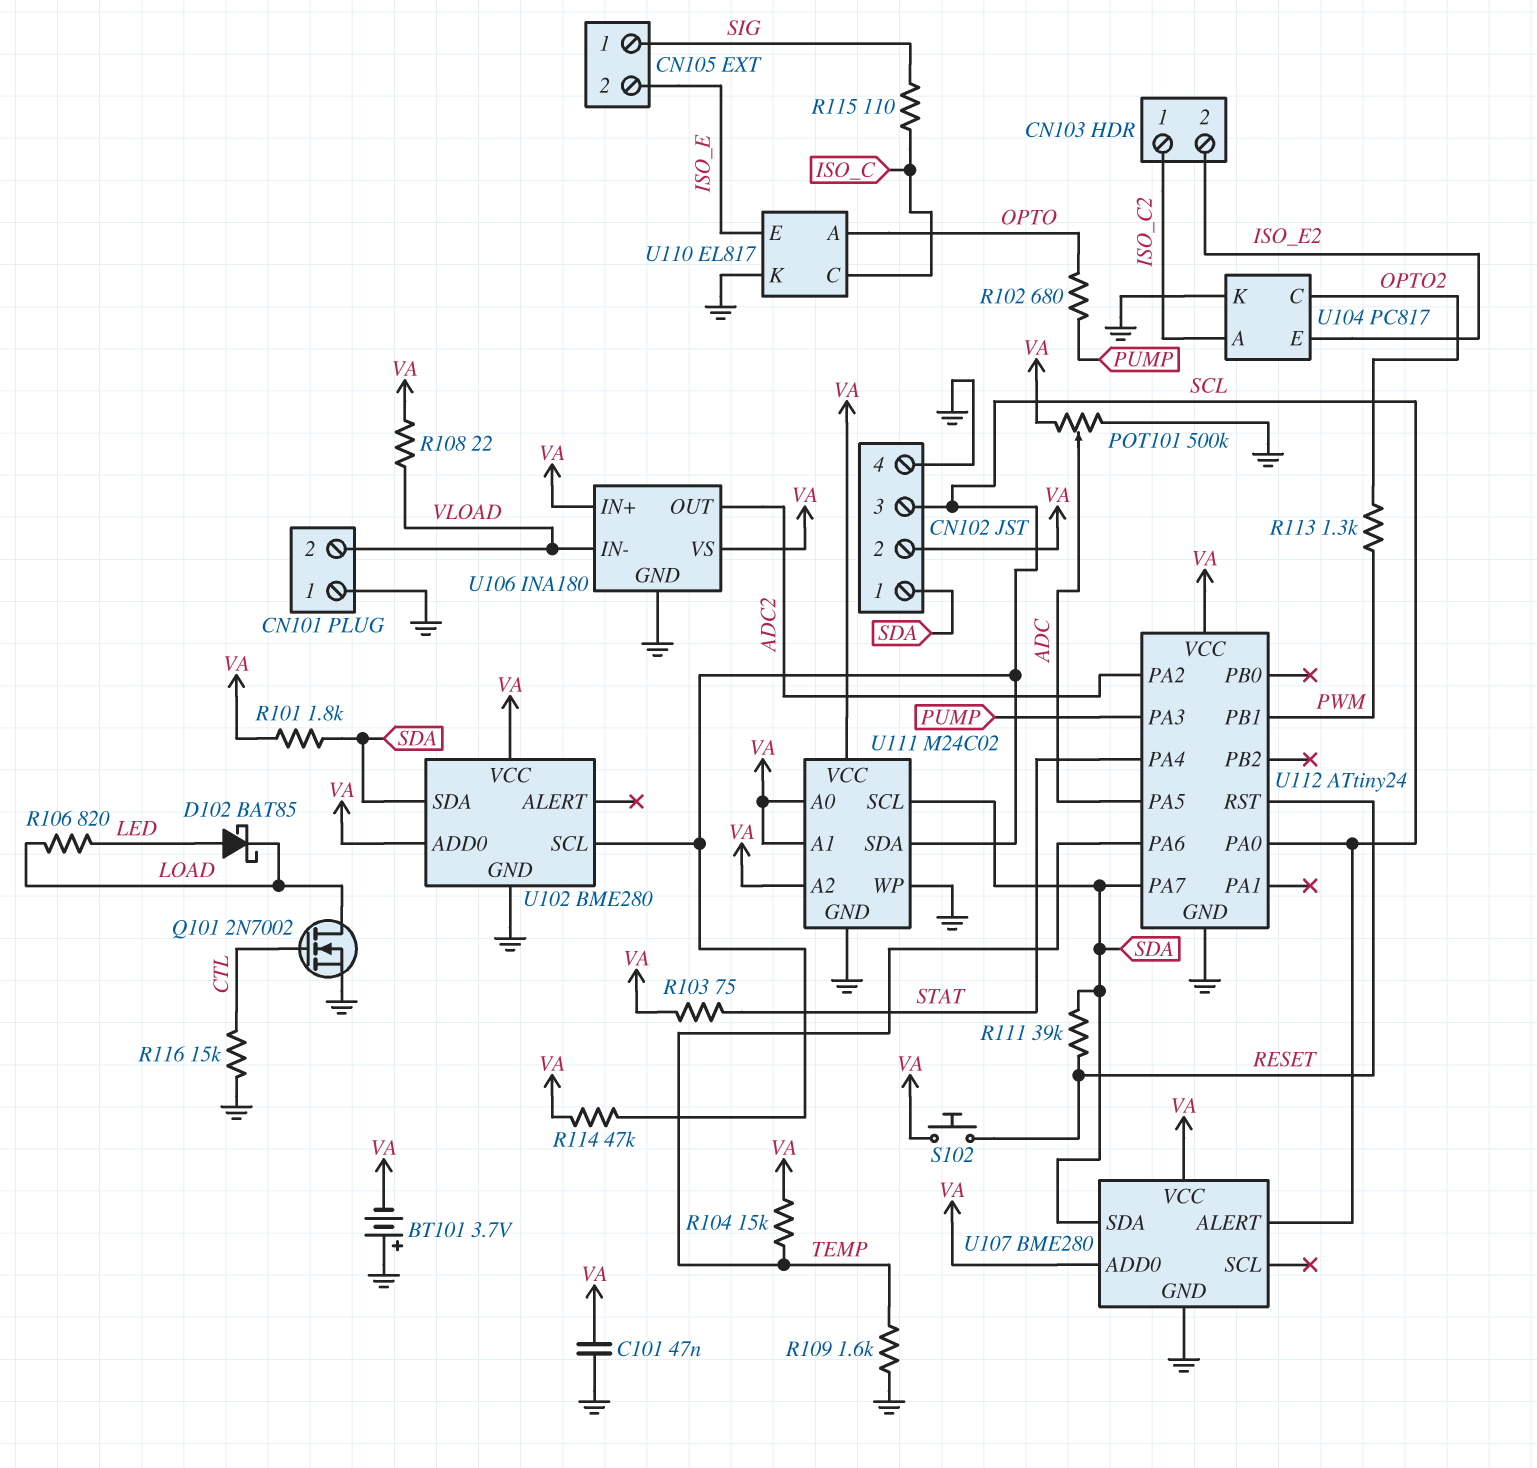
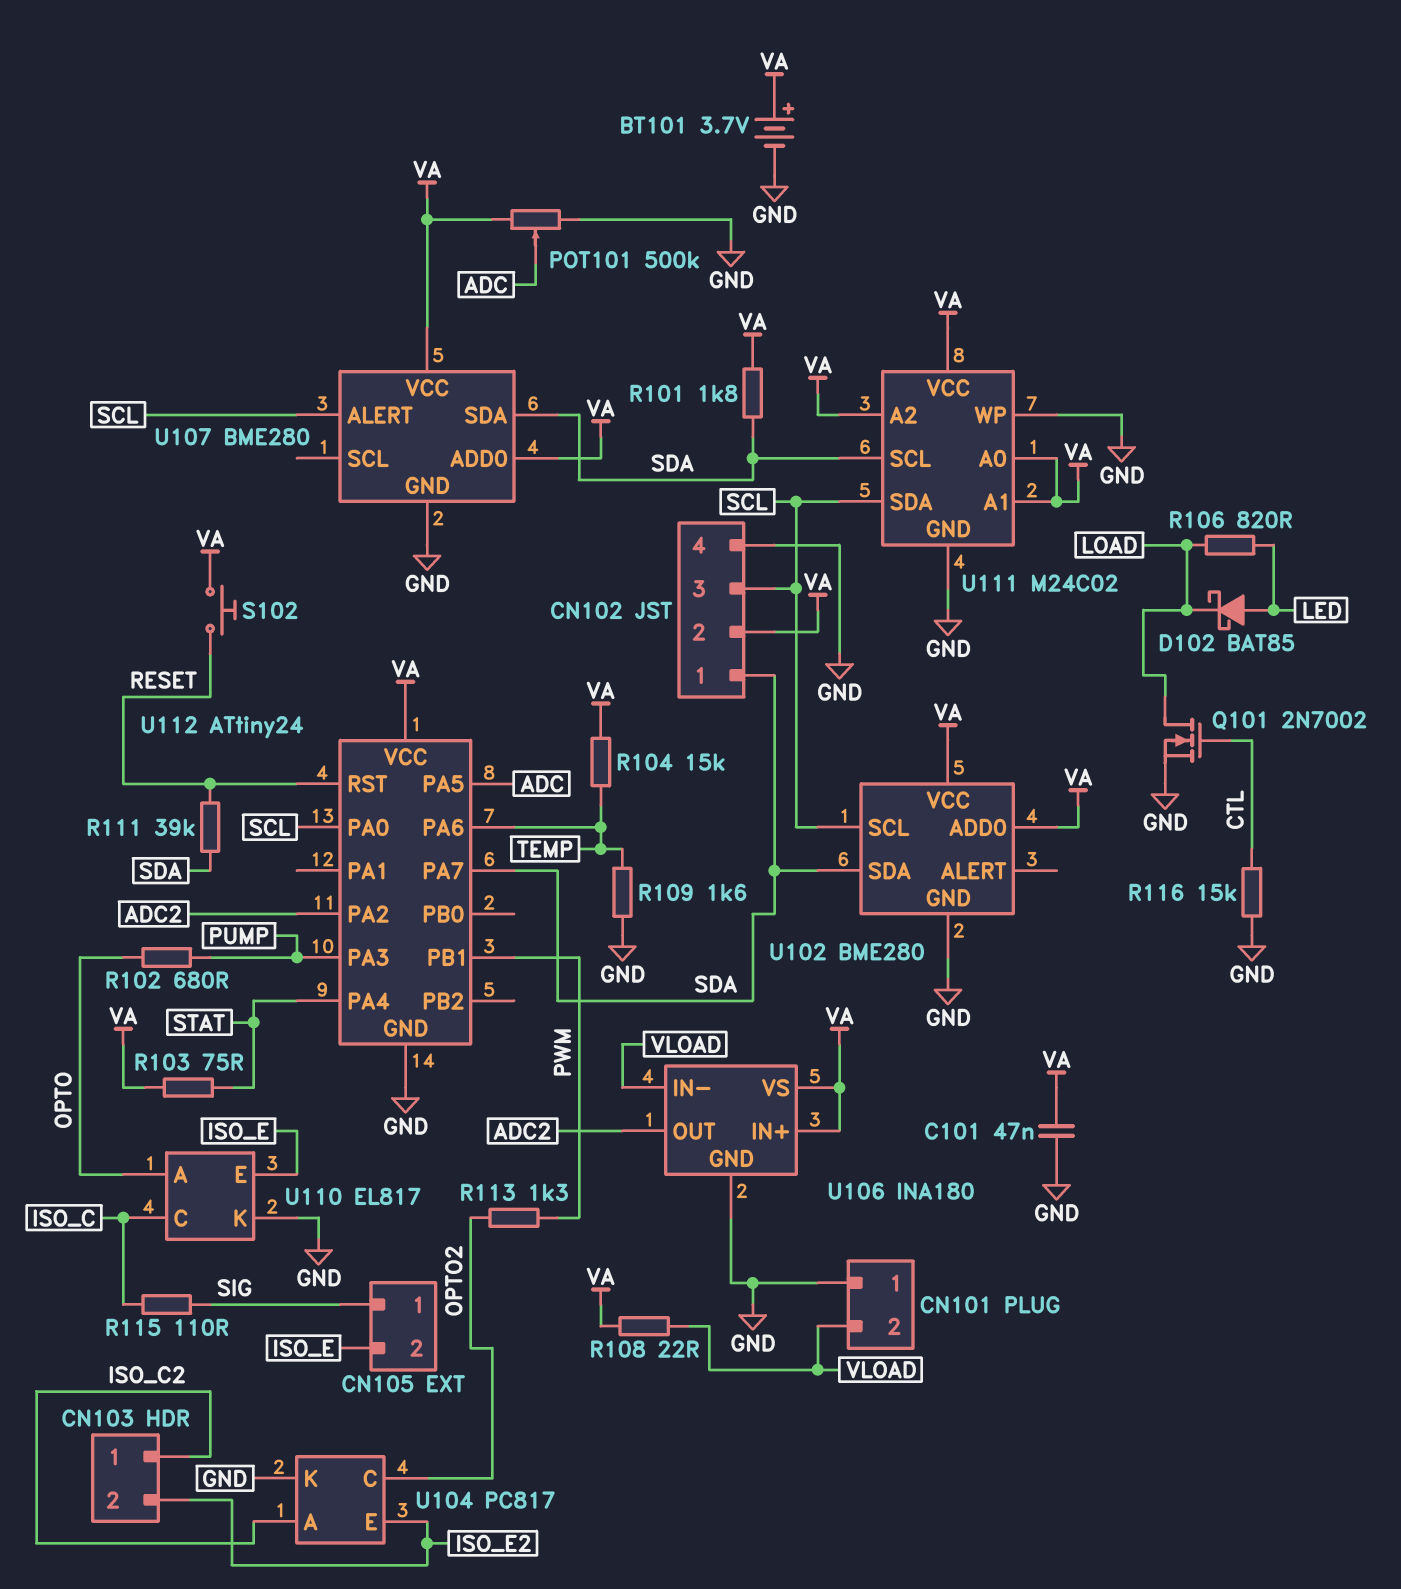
BT101: 3.7V (plus GND, minus VA) -> 3.7V (plus VA, minus GND)
R114: 47k (SCL, VA) -> none

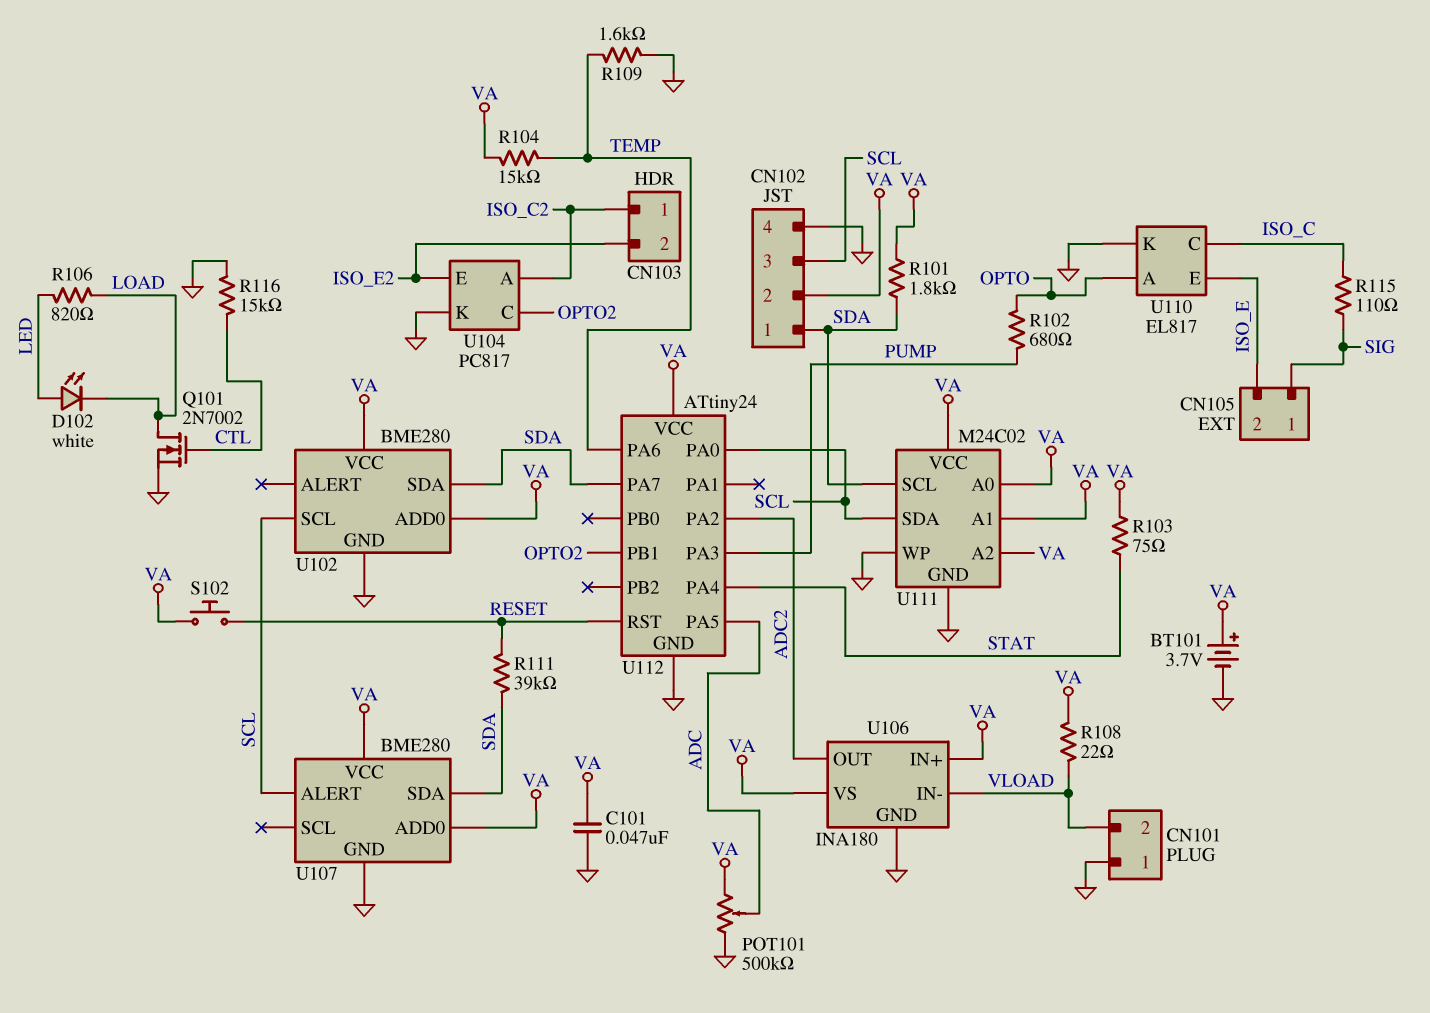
D102: schottky BAT85 (A LED, K LOAD) -> LED white (A LED, K LOAD)
R113: 1.3k (OPTO2, PWM) -> none
U112 pin PB1: PWM -> OPTO2

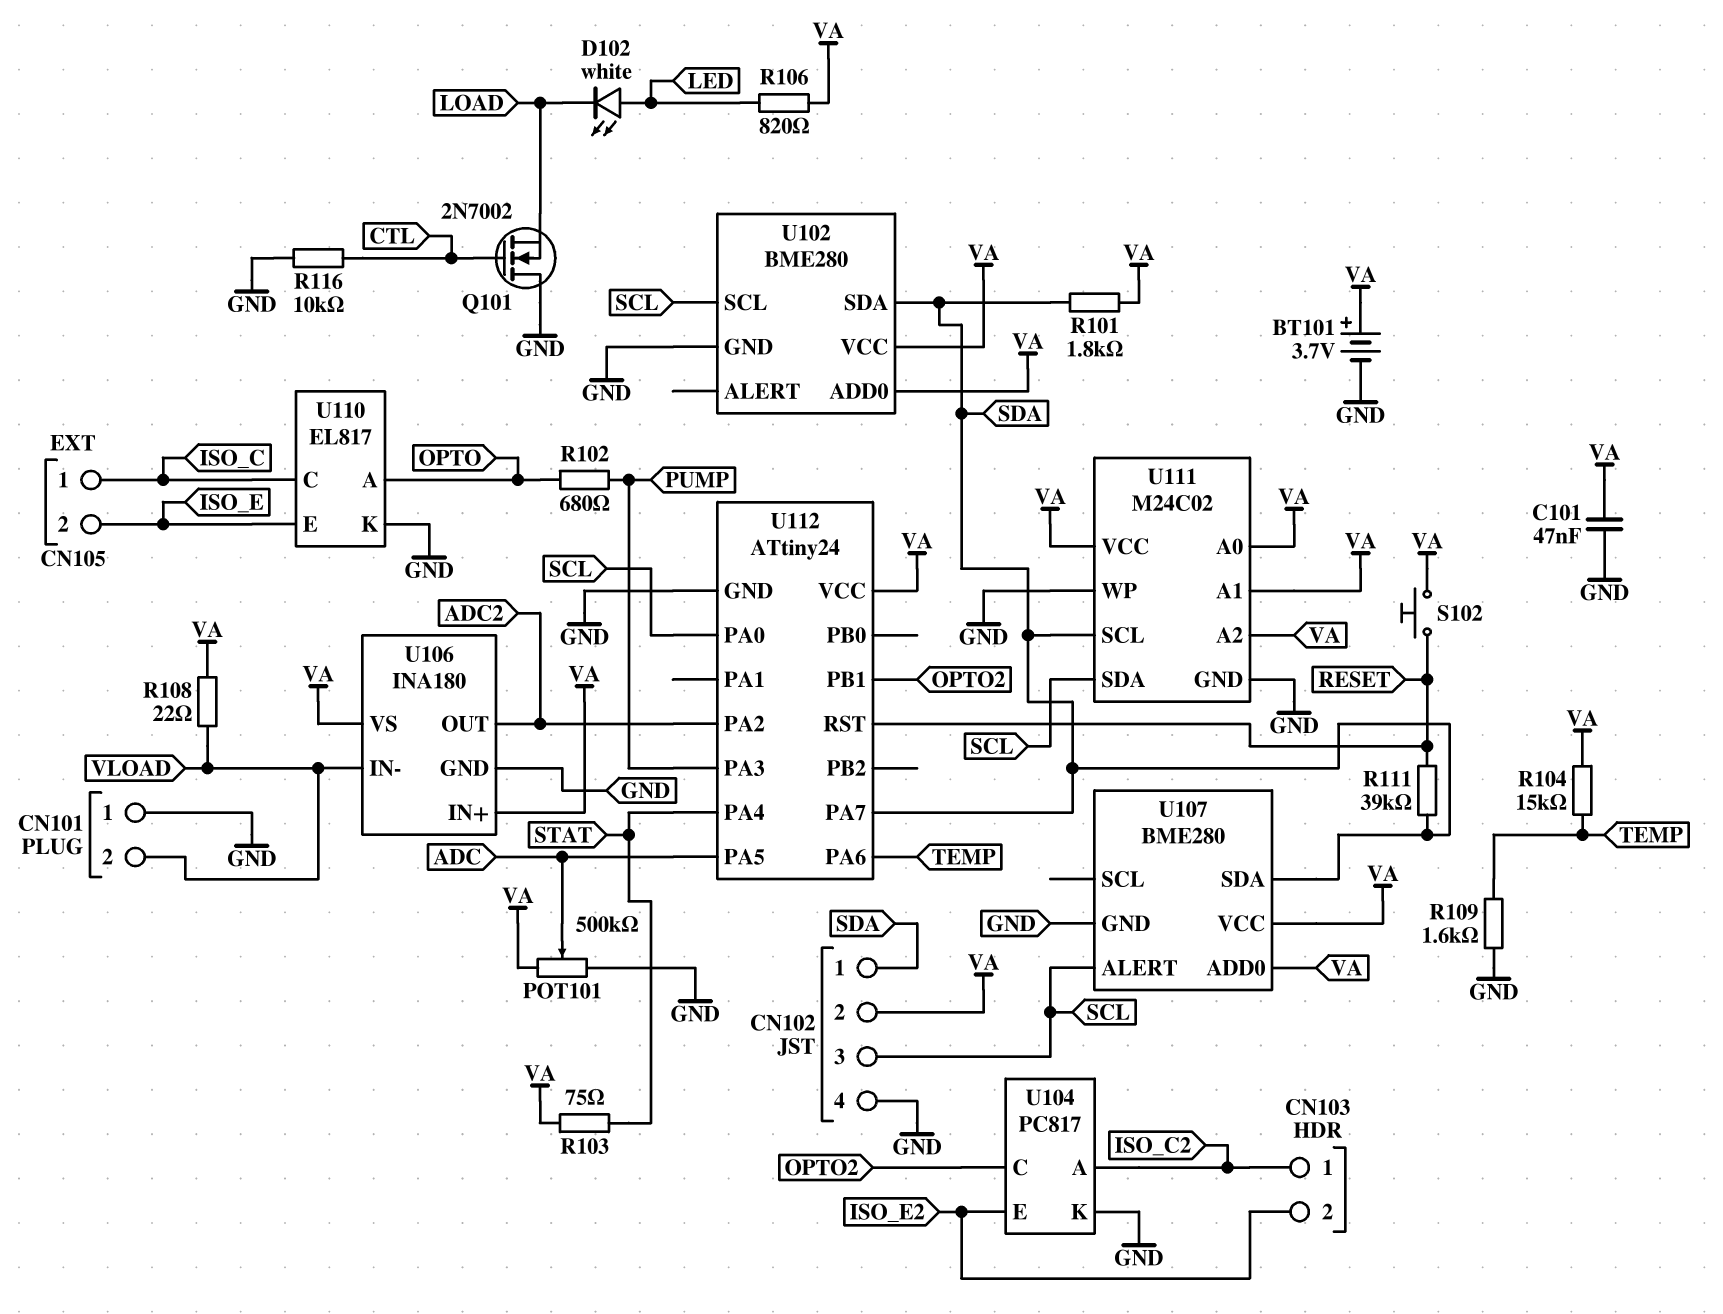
CN105 pin 1: SIG -> ISO_C
Q101: NMOS 2N7002 (G CTL, D LOAD, S GND) -> NMOS 2N7002 (G CTL, D GND, S LOAD)
R106: 820 (LED, LOAD) -> 820 (LED, VA)
R115: 110 (ISO_C, SIG) -> none
R116: 15k (CTL, GND) -> 10k (CTL, GND)

